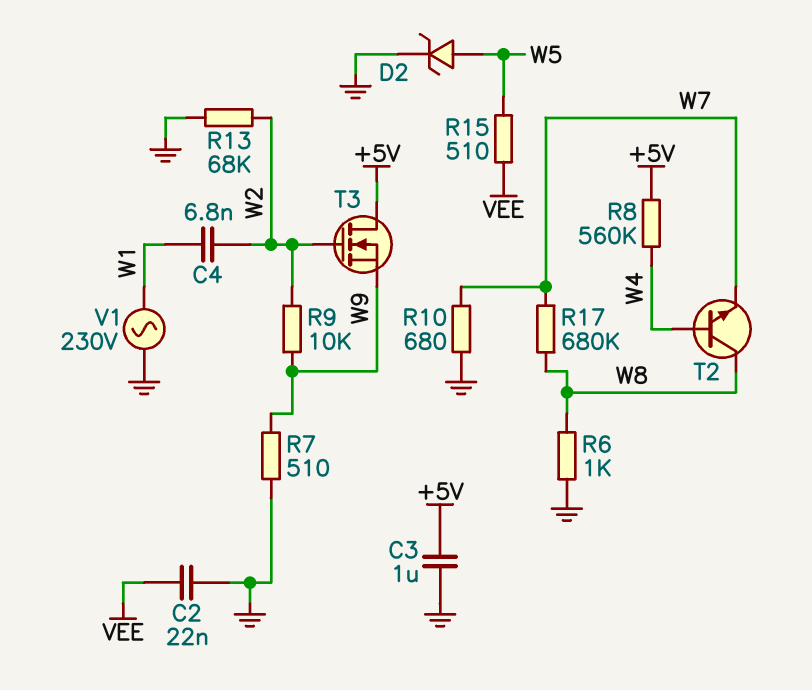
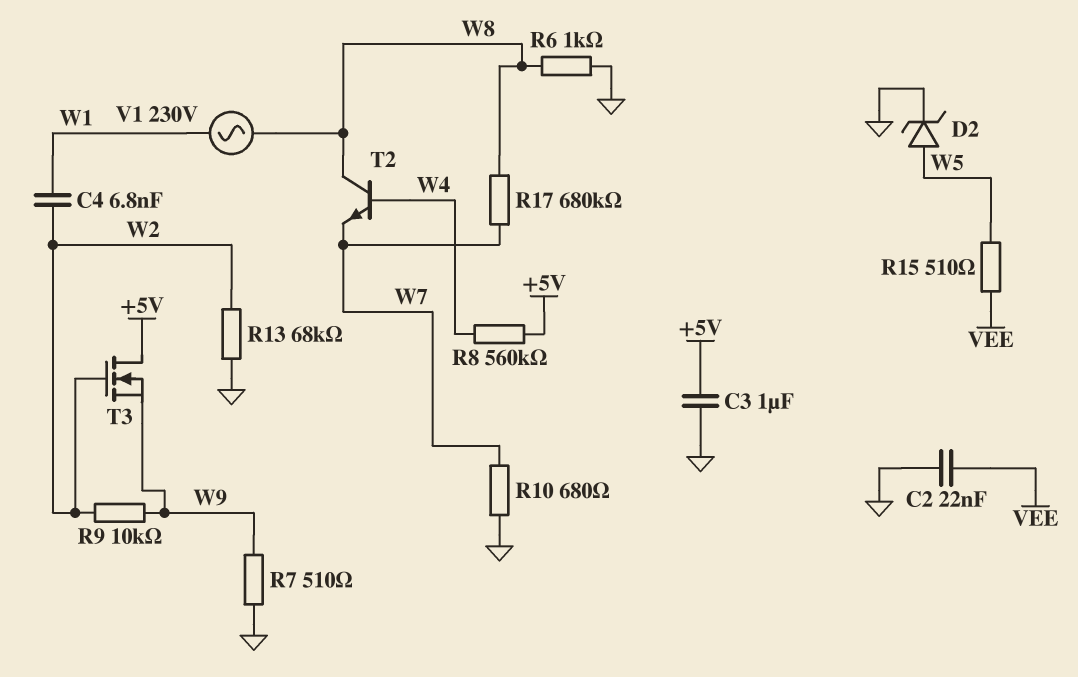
V1: AC 230V (GND, W1) -> AC 230V (W1, W8)

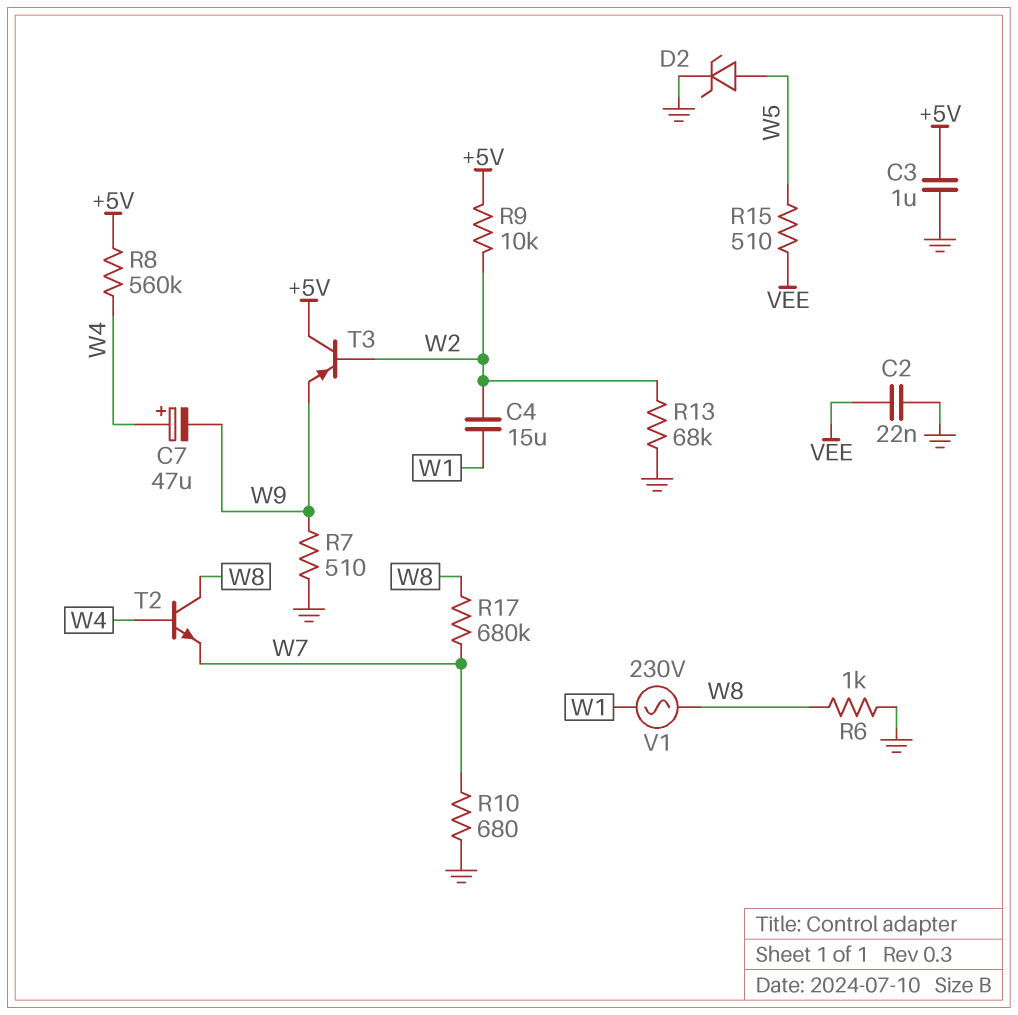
C4: 6.8nF (W1, W2) -> 15uF (W1, W2)
C7: none -> 47uF (plus W4, minus W9)
R9: 10k (W2, W9) -> 10k (+5V, W2)
T3: NMOS (G W2, D +5V, S W9) -> PNP (B W2, C +5V, E W9)

